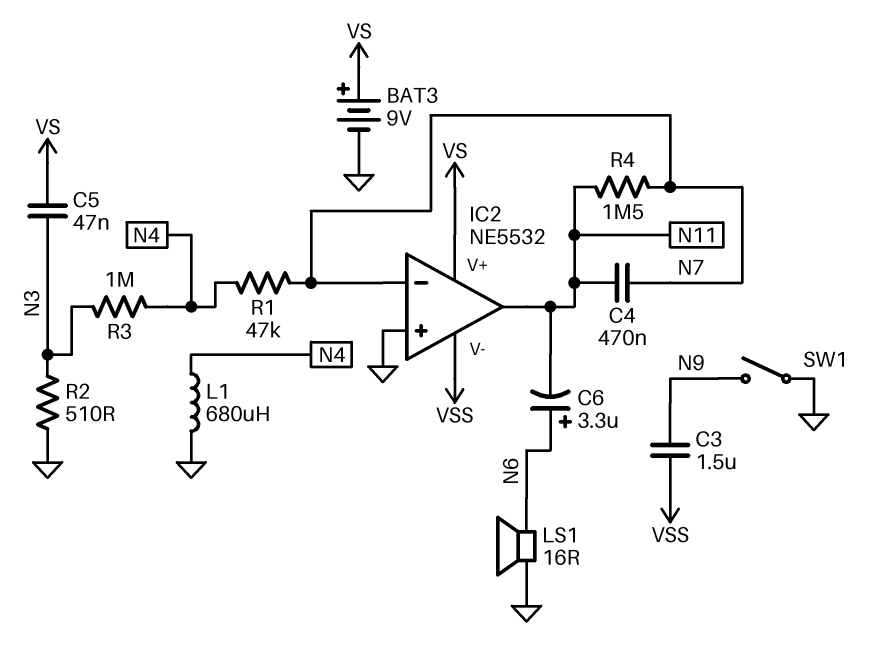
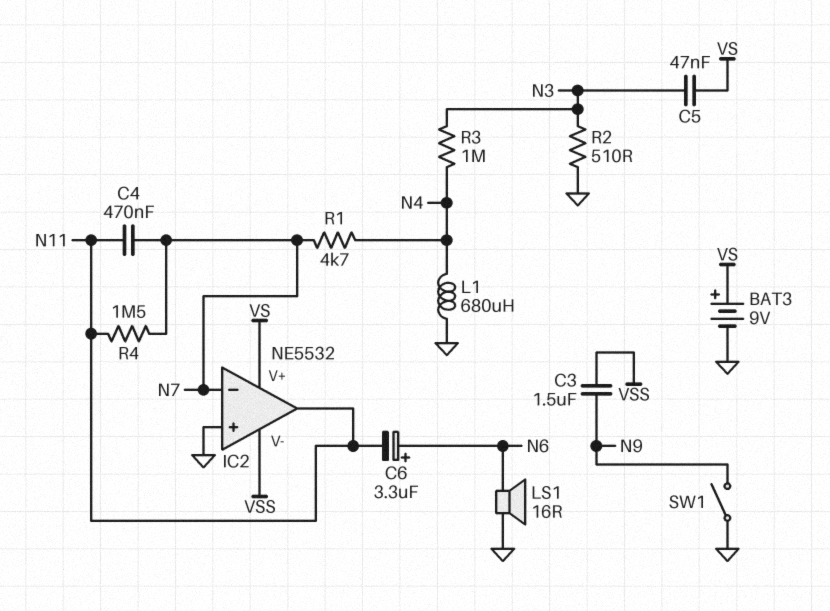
R1: 47k (N4, N7) -> 4.7k (N4, N7)

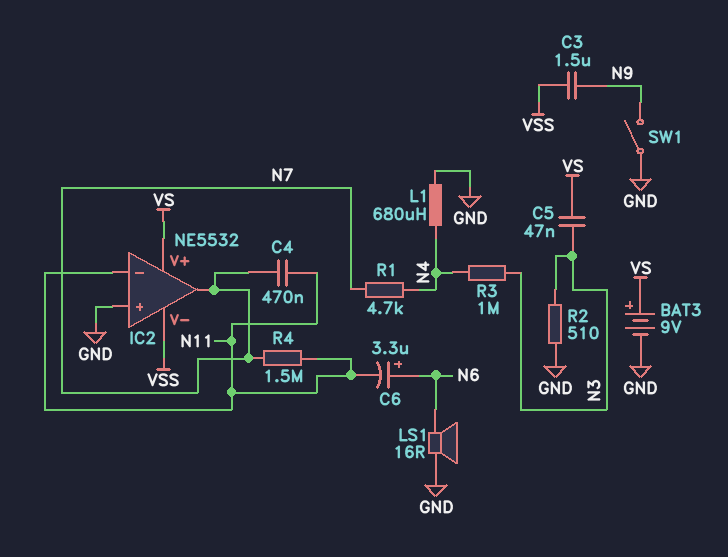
IC2 pin in-: N7 -> N11
IC2 pin out: N11 -> N7

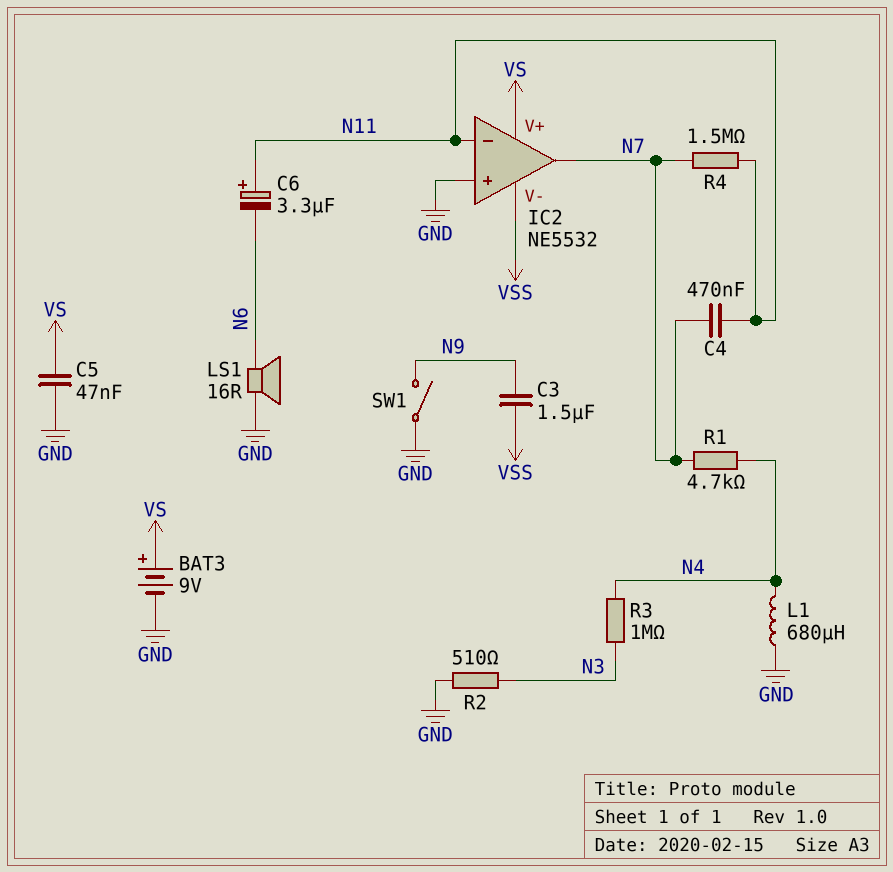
C5: 47nF (N3, VS) -> 47nF (GND, VS)
C6: 3.3uF (plus N6, minus N11) -> 3.3uF (plus N11, minus N6)

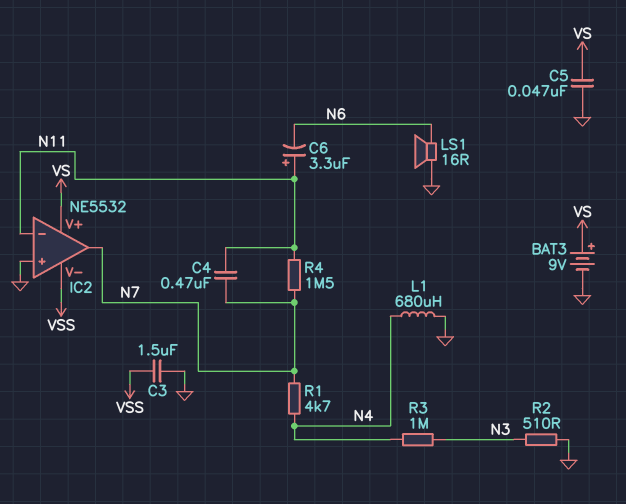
C3: 1.5uF (N9, VSS) -> 1.5uF (GND, VSS)
SW1: switch (GND, N9) -> none

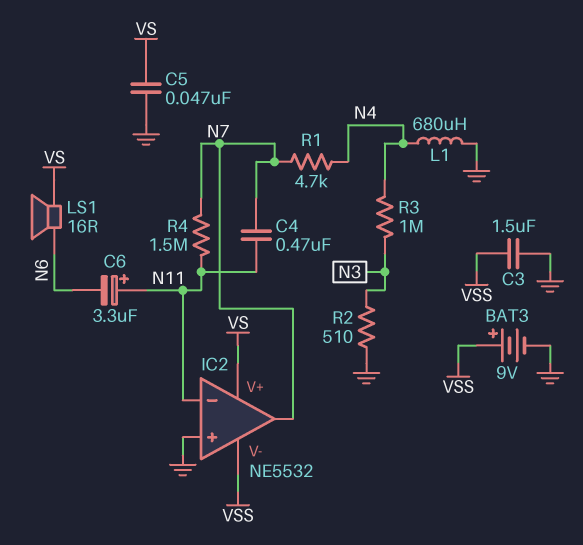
BAT3: 9V (plus VS, minus GND) -> 9V (plus VSS, minus GND)
LS1: speaker 16R (GND, N6) -> speaker 16R (N6, VS)

